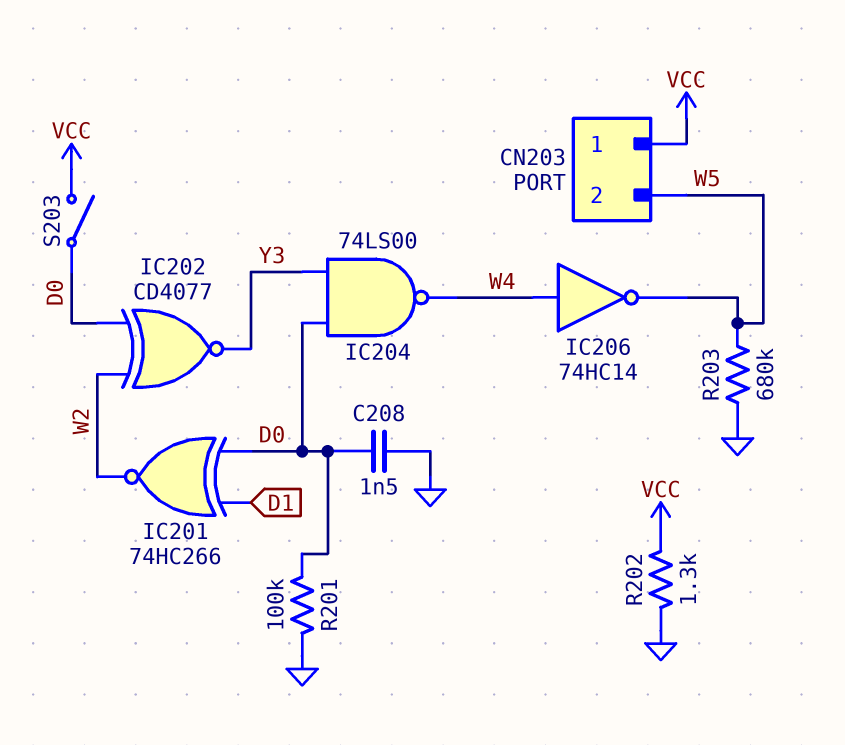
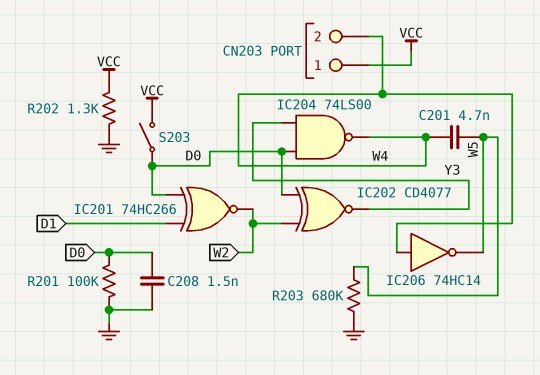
C201: none -> 4.7nF (W4, W5)
CN203 pin 2: W5 -> W4

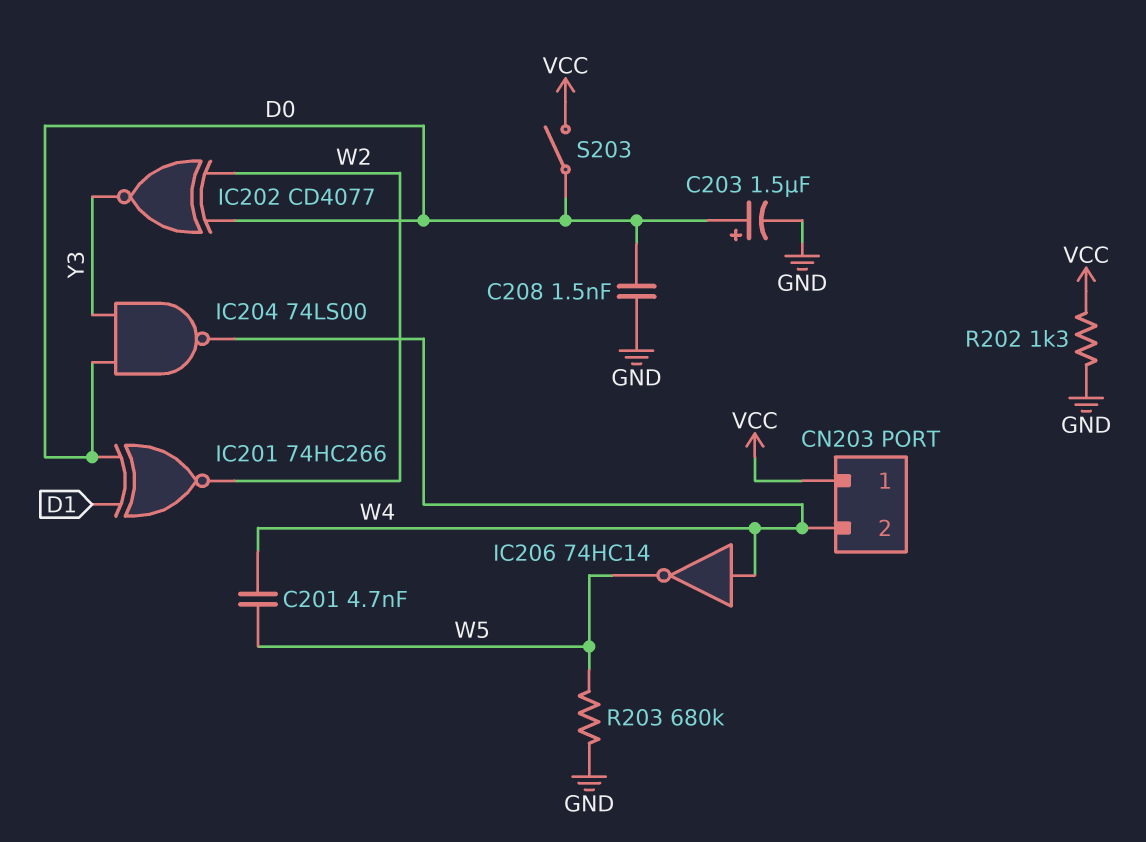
C203: none -> 1.5uF (plus D0, minus GND)
R201: 100k (D0, GND) -> none

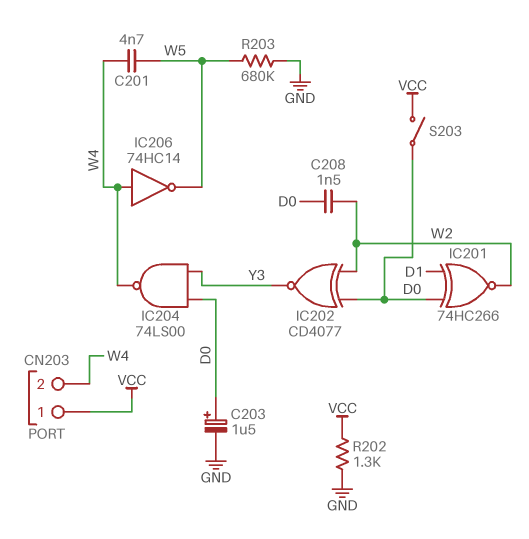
C208: 1.5nF (D0, GND) -> 1.5nF (D0, W2)

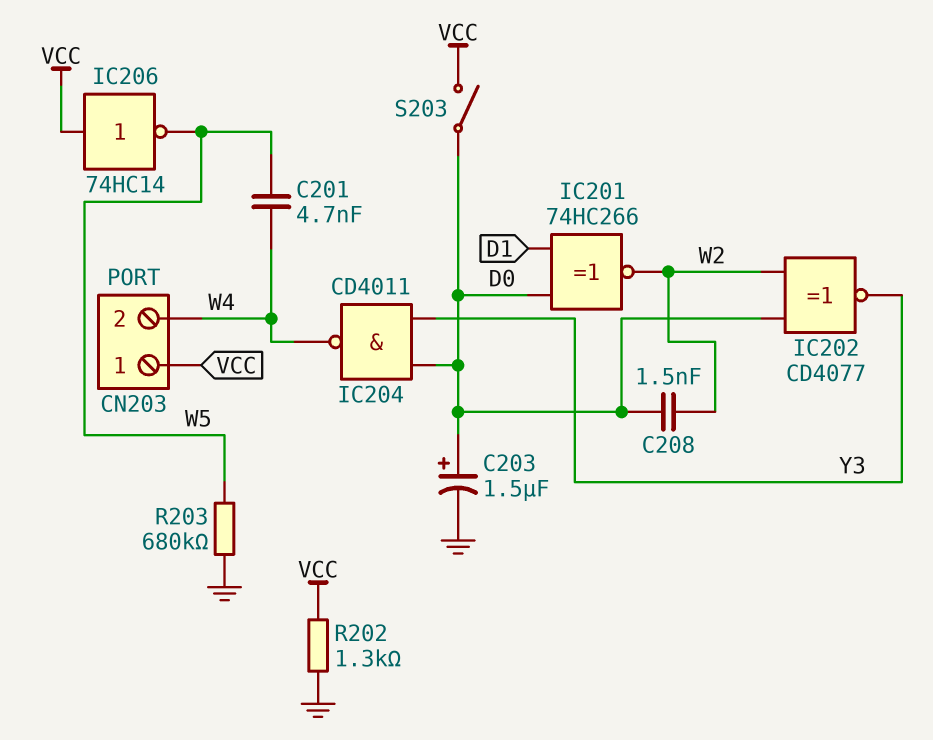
IC204: NAND 74LS00 (in D0, in Y3, out W4) -> NAND CD4011 (in D0, in Y3, out W4)
IC206: NOT 74HC14 (in W4, out W5) -> NOT 74HC14 (in VCC, out W5)

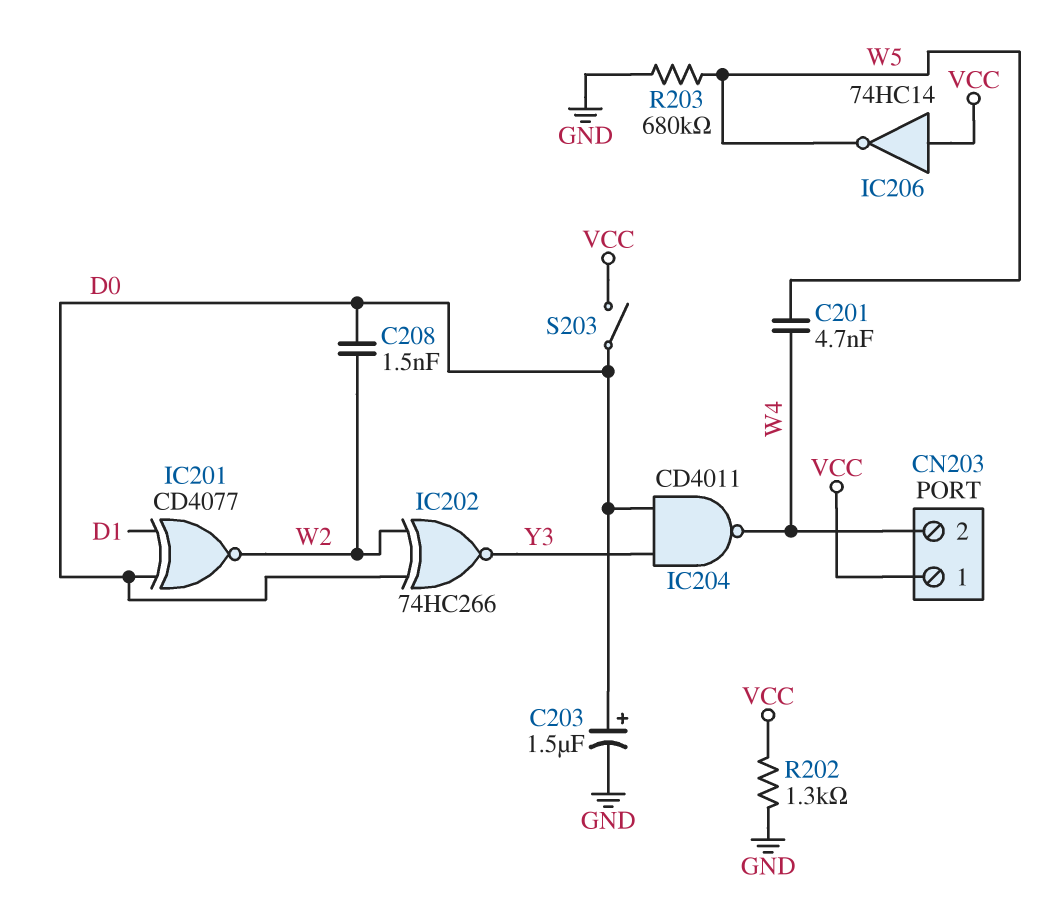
IC201: XNOR 74HC266 (in D0, in D1, out W2) -> XNOR CD4077 (in D0, in D1, out W2)
IC202: XNOR CD4077 (in D0, in W2, out Y3) -> XNOR 74HC266 (in D0, in W2, out Y3)

